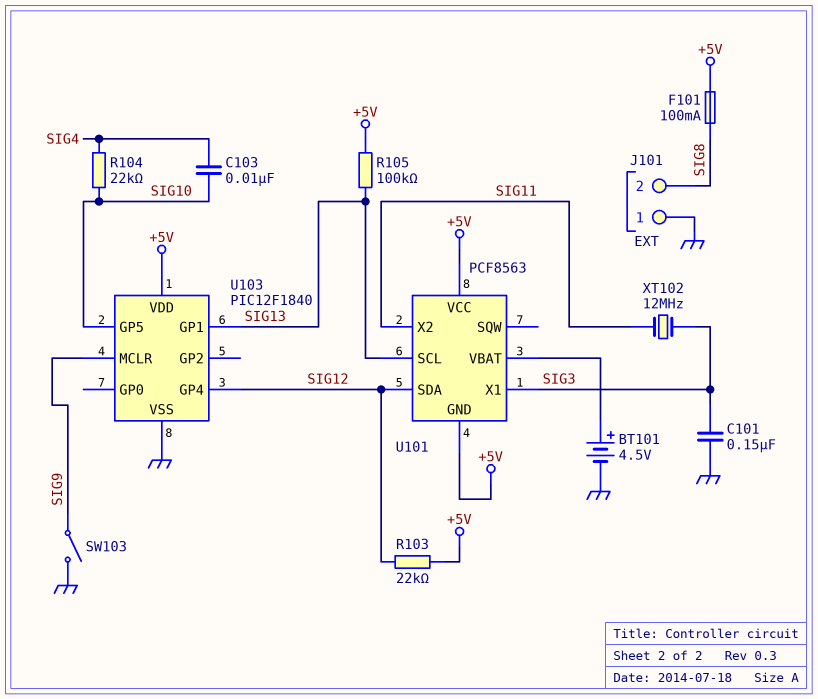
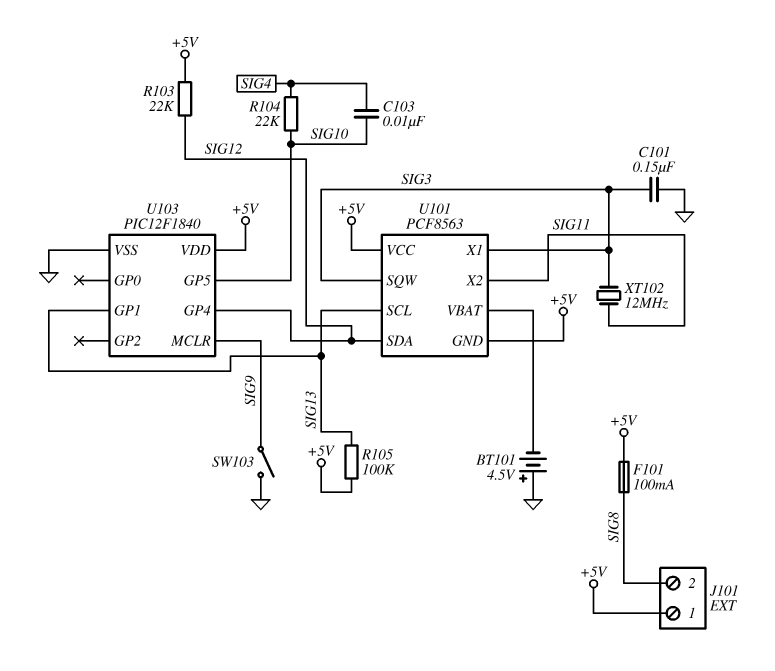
BT101: 4.5V (plus U101/VBAT, minus GND) -> 4.5V (plus GND, minus U101/VBAT)
J101 pin 1: GND -> +5V
U101 pin SQW: none -> SIG3

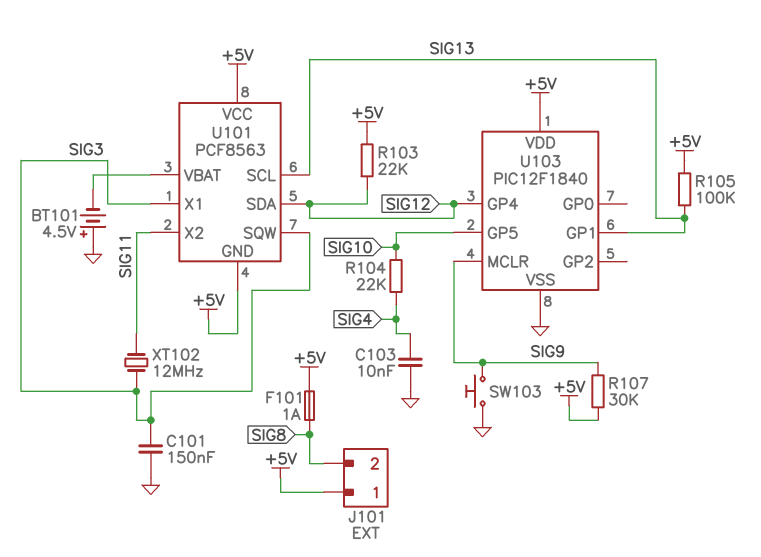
C103: 10nF (SIG4, SIG10) -> 10nF (GND, SIG4)
F101: 100mA (+5V, SIG8) -> 1A (+5V, SIG8)
R107: none -> 30k (+5V, SIG9)
SW103: switch (GND, SIG9) -> button (GND, SIG9)

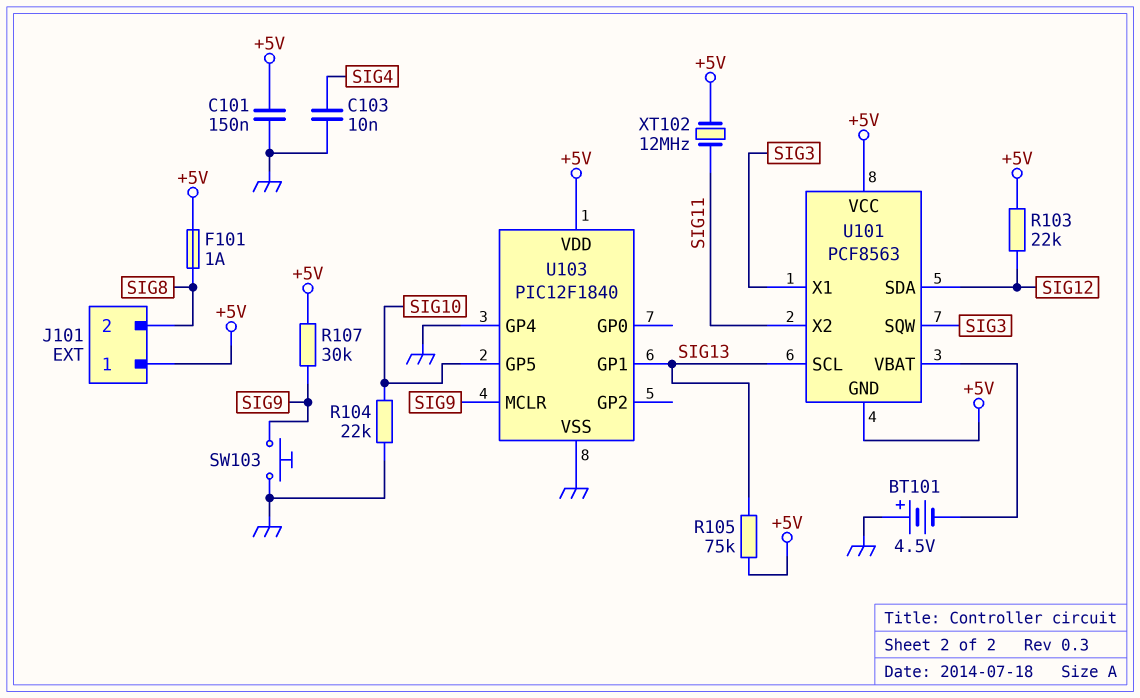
C101: 150nF (GND, SIG3) -> 150nF (+5V, GND)
R104: 22k (SIG4, SIG10) -> 22k (GND, SIG10)
R105: 100k (+5V, SIG13) -> 75k (+5V, SIG13)
U103 pin GP4: SIG12 -> GND
XT102: 12MHz (SIG3, SIG11) -> 12MHz (+5V, SIG11)

